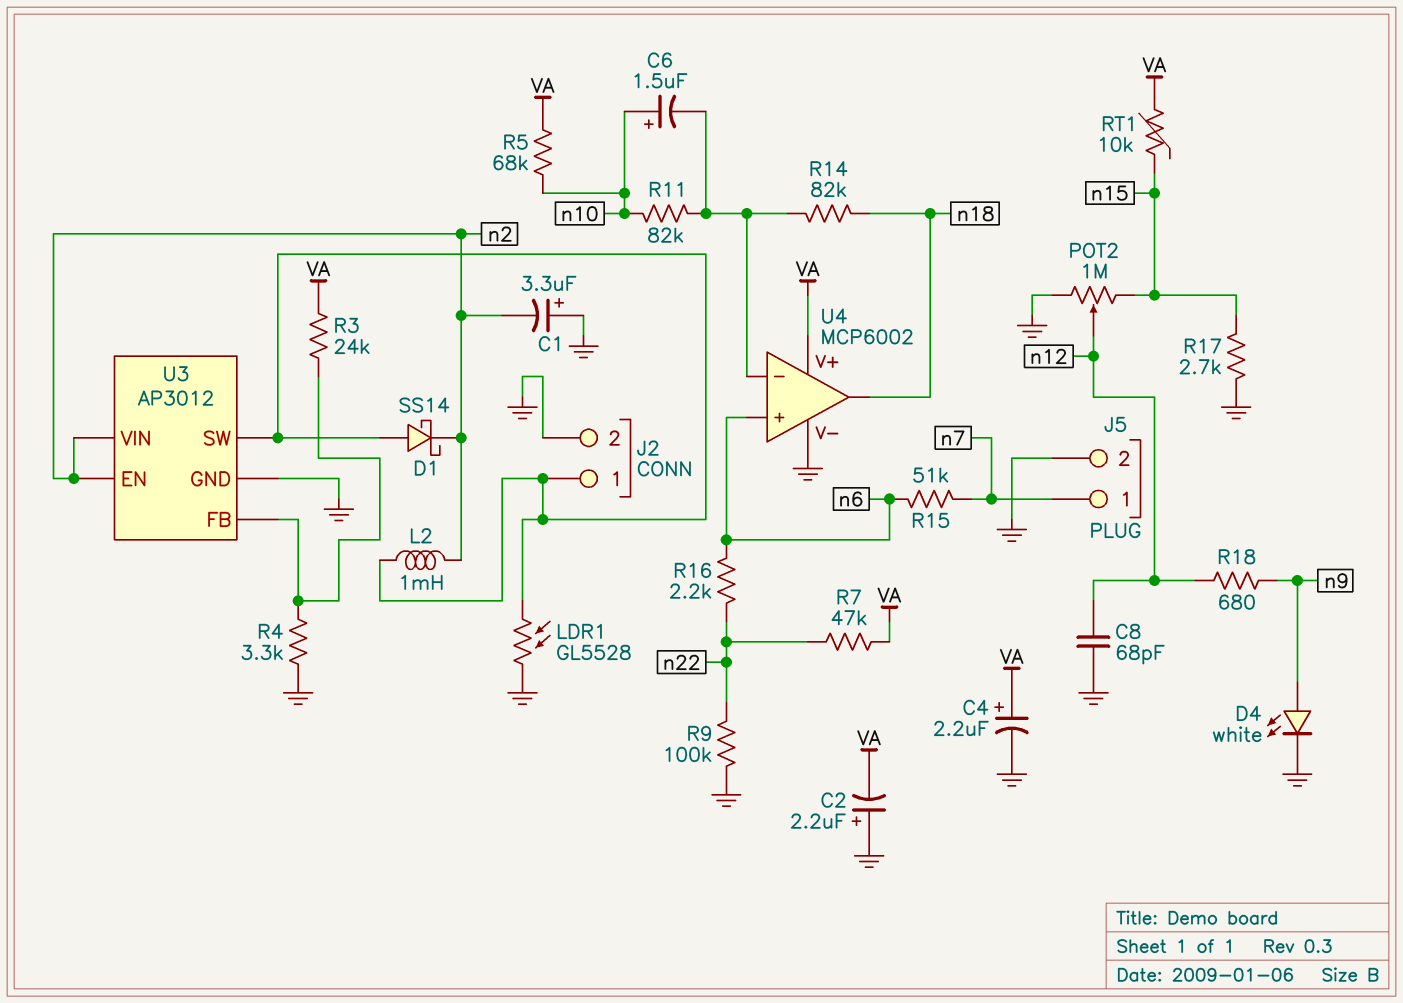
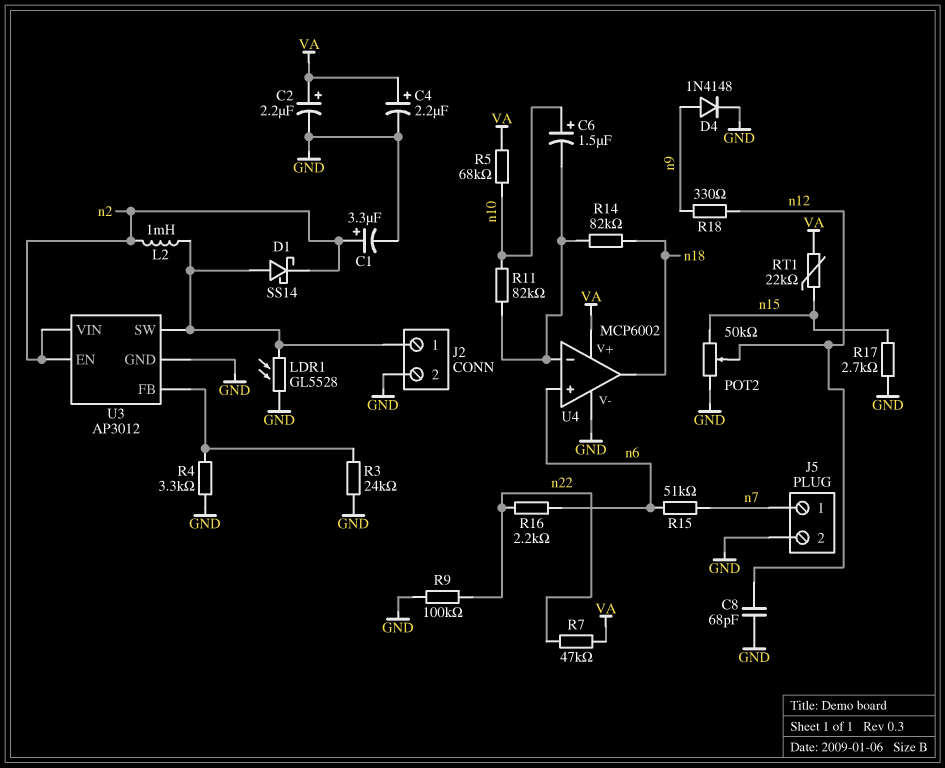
C1: 3.3uF (plus GND, minus n2) -> 3.3uF (plus n2, minus GND)
C2: 2.2uF (plus GND, minus VA) -> 2.2uF (plus VA, minus GND)
D4: LED white (A n9, K GND) -> diode 1N4148 (A n9, K GND)
POT2: 1M (GND, n15, wiper n12) -> 50k (GND, n15, wiper n12)
R3: 24k (U3/FB, VA) -> 24k (GND, U3/FB)
R18: 680 (n9, n12) -> 330 (n9, n12)
RT1: 10k (VA, n15) -> 22k (VA, n15)

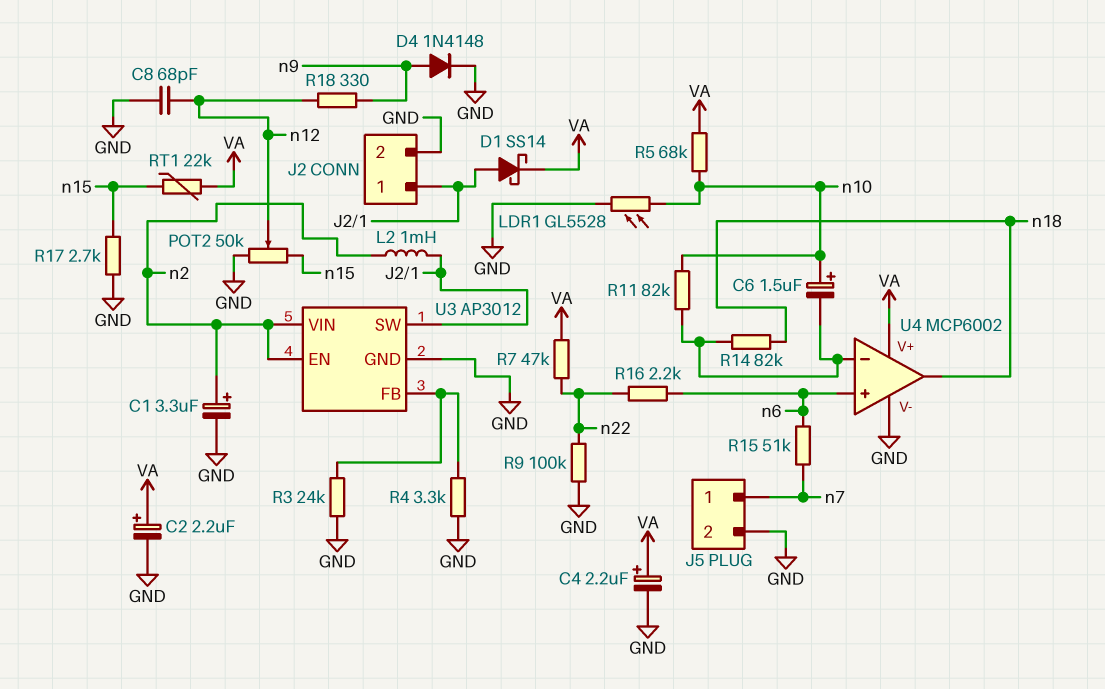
D1: schottky SS14 (A J2/1, K n2) -> schottky SS14 (A J2/1, K VA)
LDR1: GL5528 (GND, J2/1) -> GL5528 (GND, n10)

